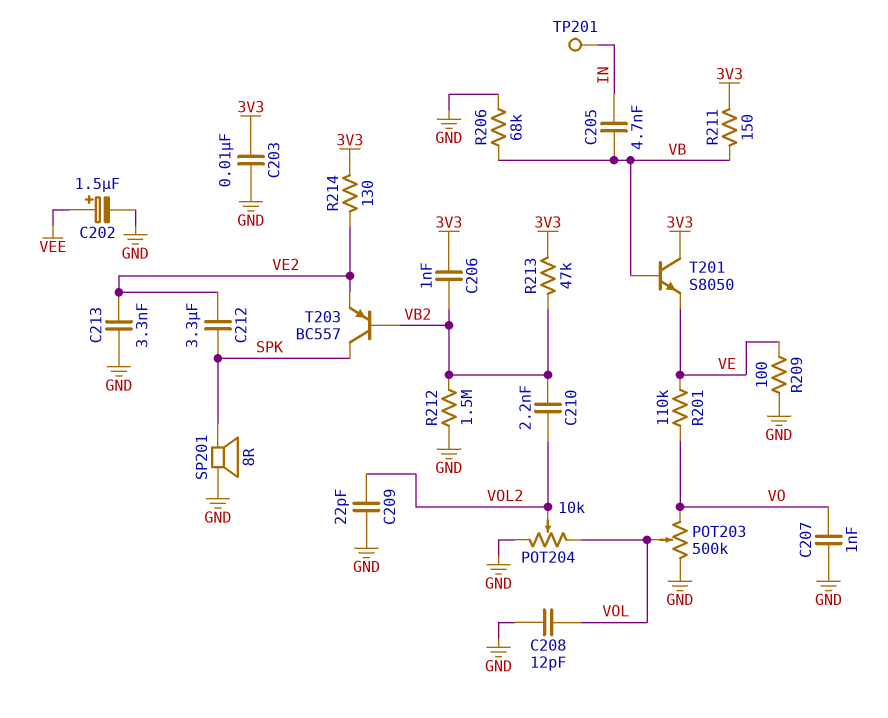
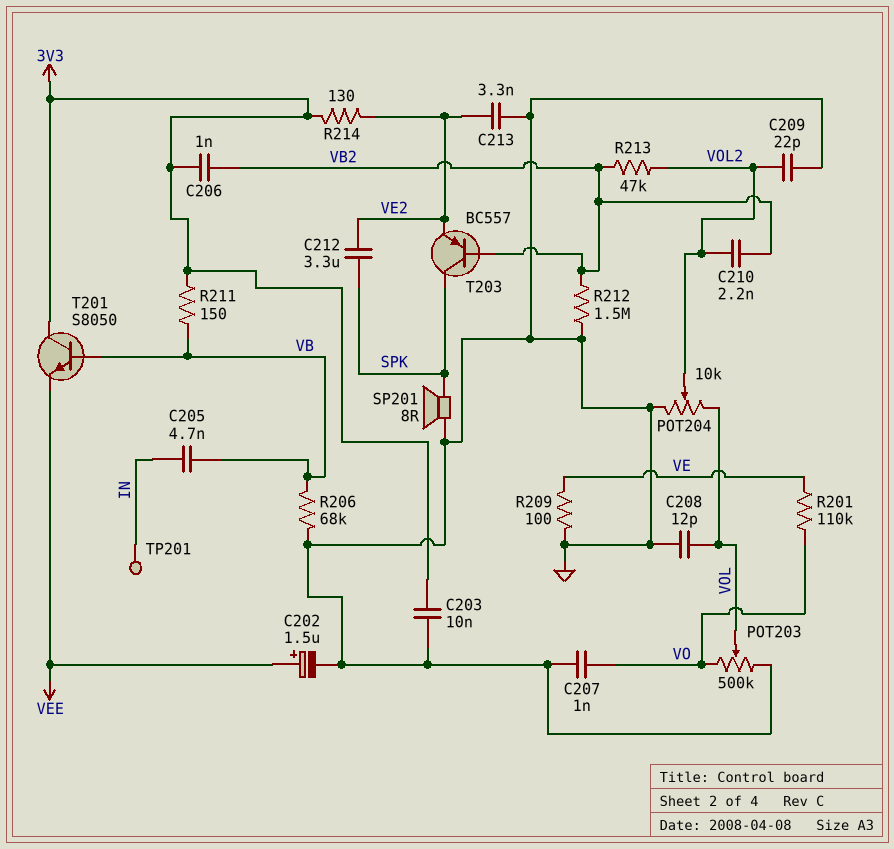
R213: 47k (3V3, VB2) -> 47k (VB2, VOL2)
T201: NPN S8050 (B VB, C 3V3, E VE) -> NPN S8050 (B VB, C 3V3, E VEE)

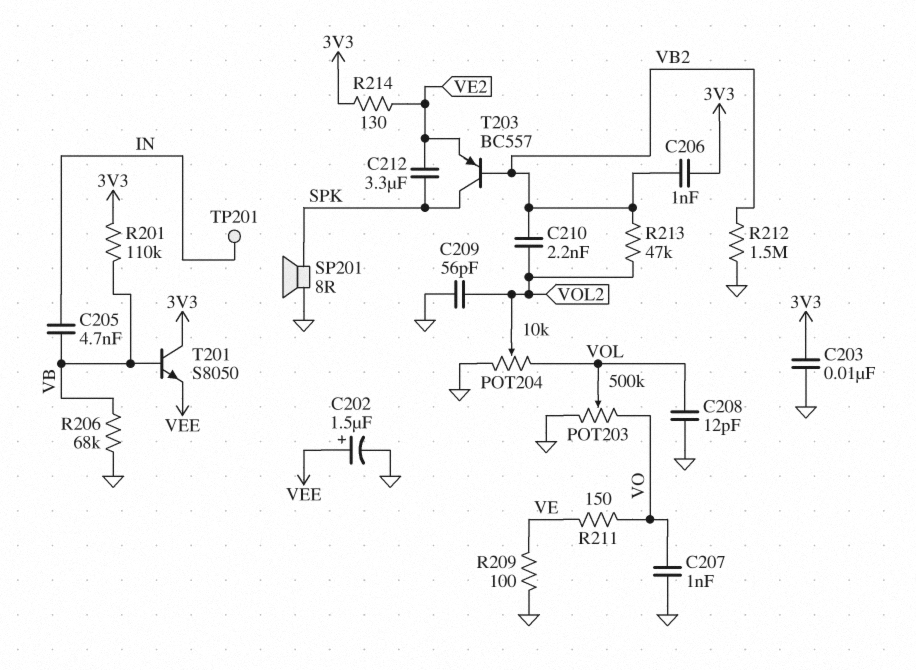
C209: 22pF (GND, VOL2) -> 56pF (GND, VOL2)
C213: 3.3nF (GND, VE2) -> none
R201: 110k (VE, VO) -> 110k (3V3, VB)
R211: 150 (3V3, VB) -> 150 (VE, VO)

